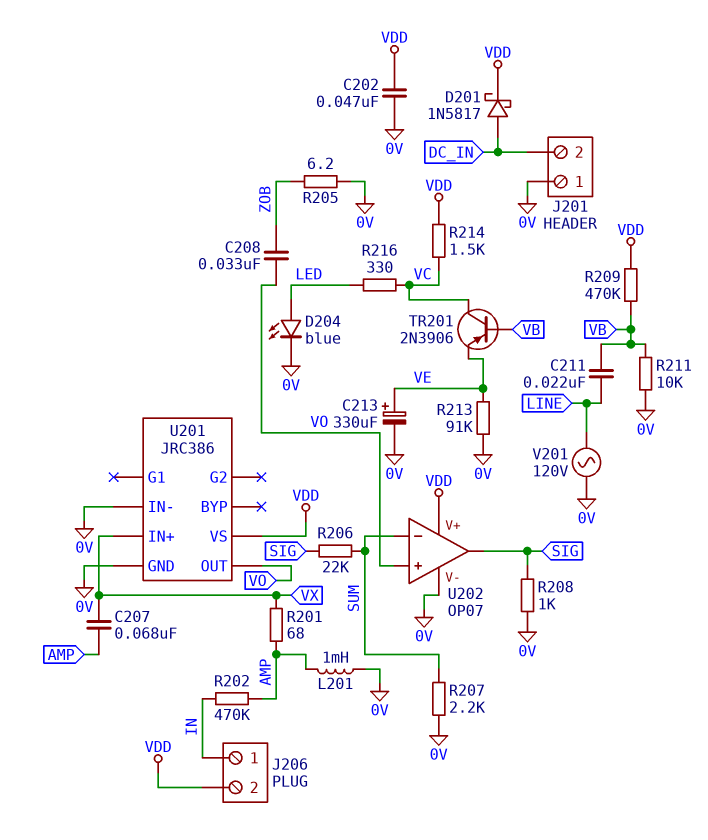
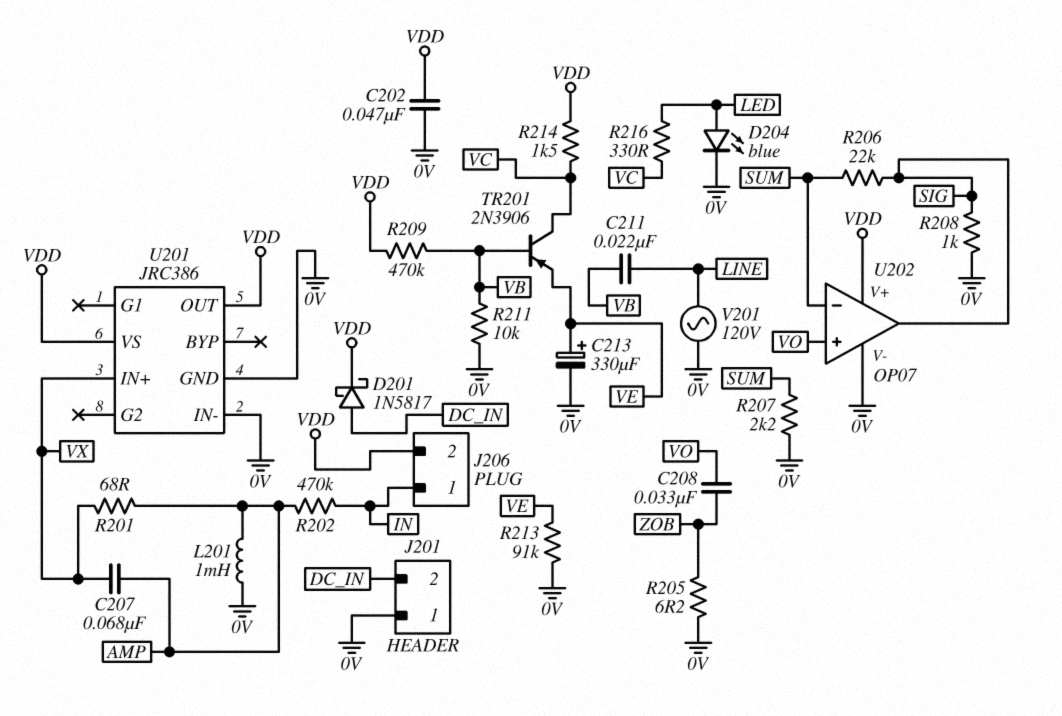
U201 pin OUT: VO -> VDD

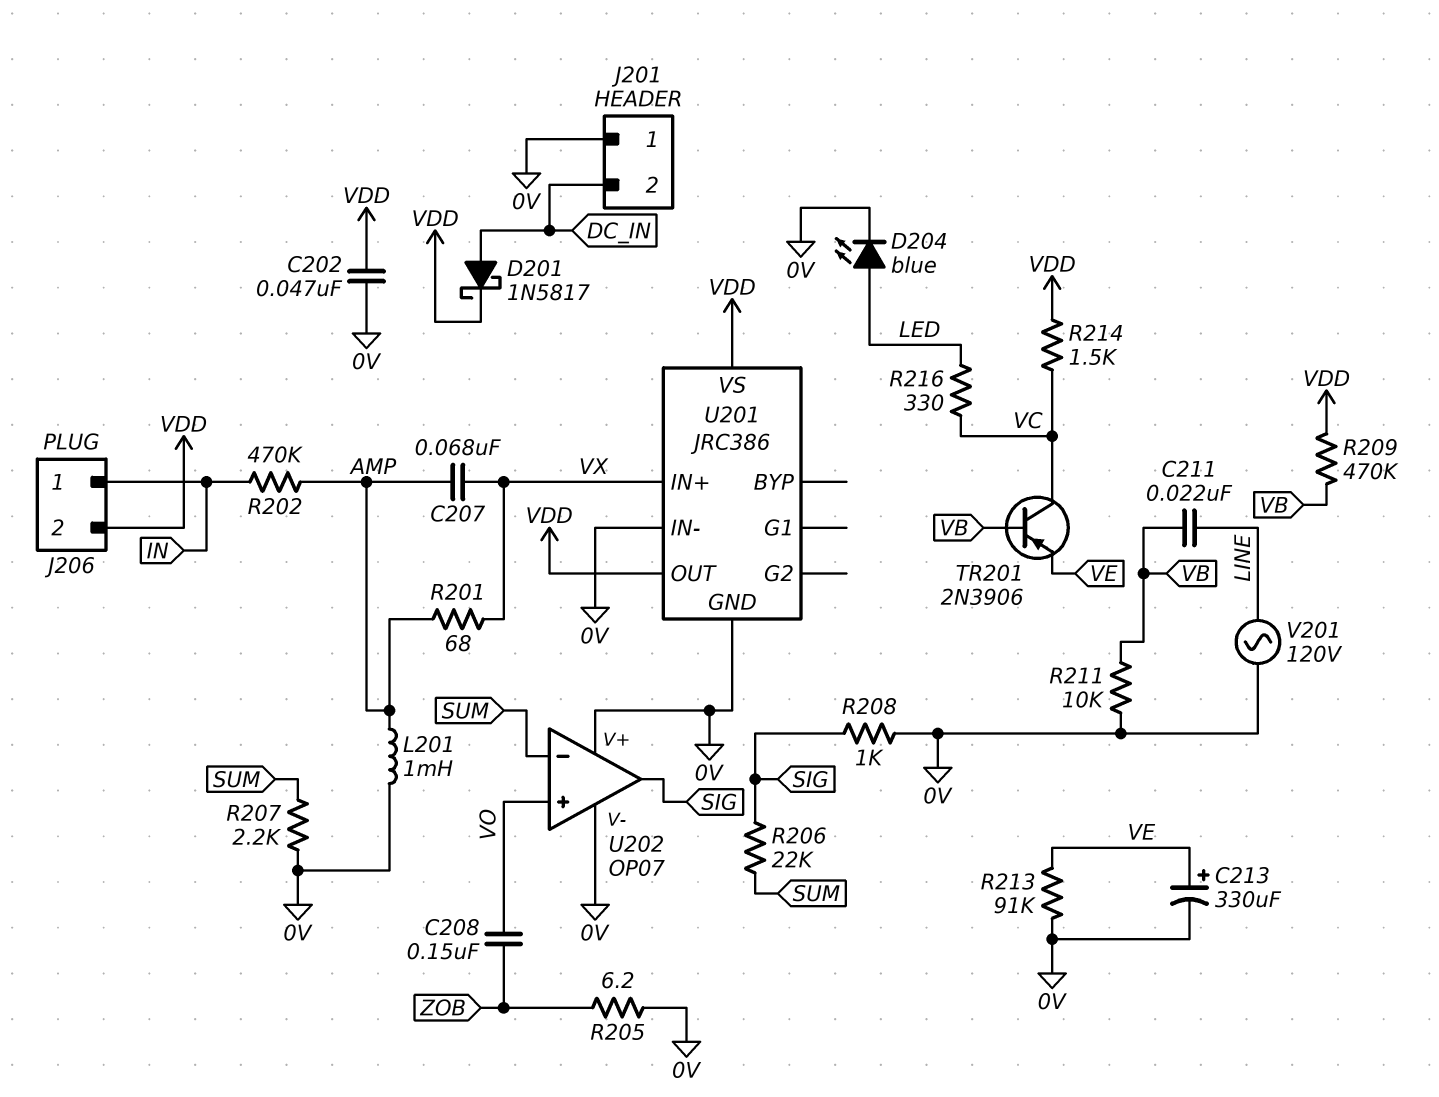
C208: 33nF (VO, ZOB) -> 150nF (VO, ZOB)
U202 pin V+: VDD -> 0V

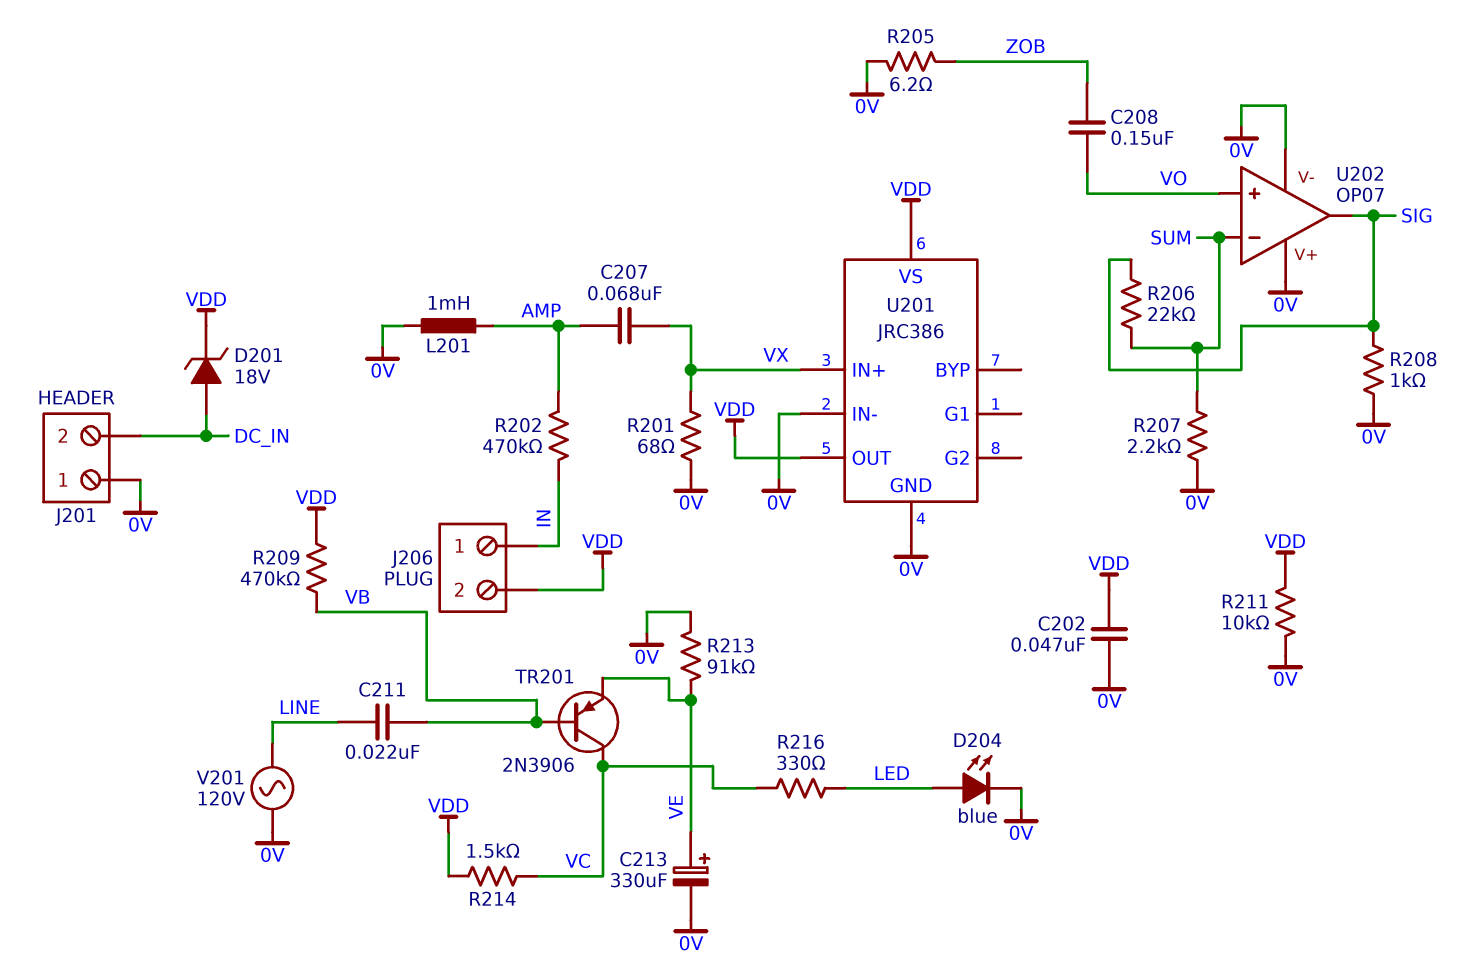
D201: schottky 1N5817 (A DC_IN, K VDD) -> zener 18V (A DC_IN, K VDD)
R201: 68 (AMP, VX) -> 68 (0V, VX)
R211: 10k (0V, VB) -> 10k (0V, VDD)

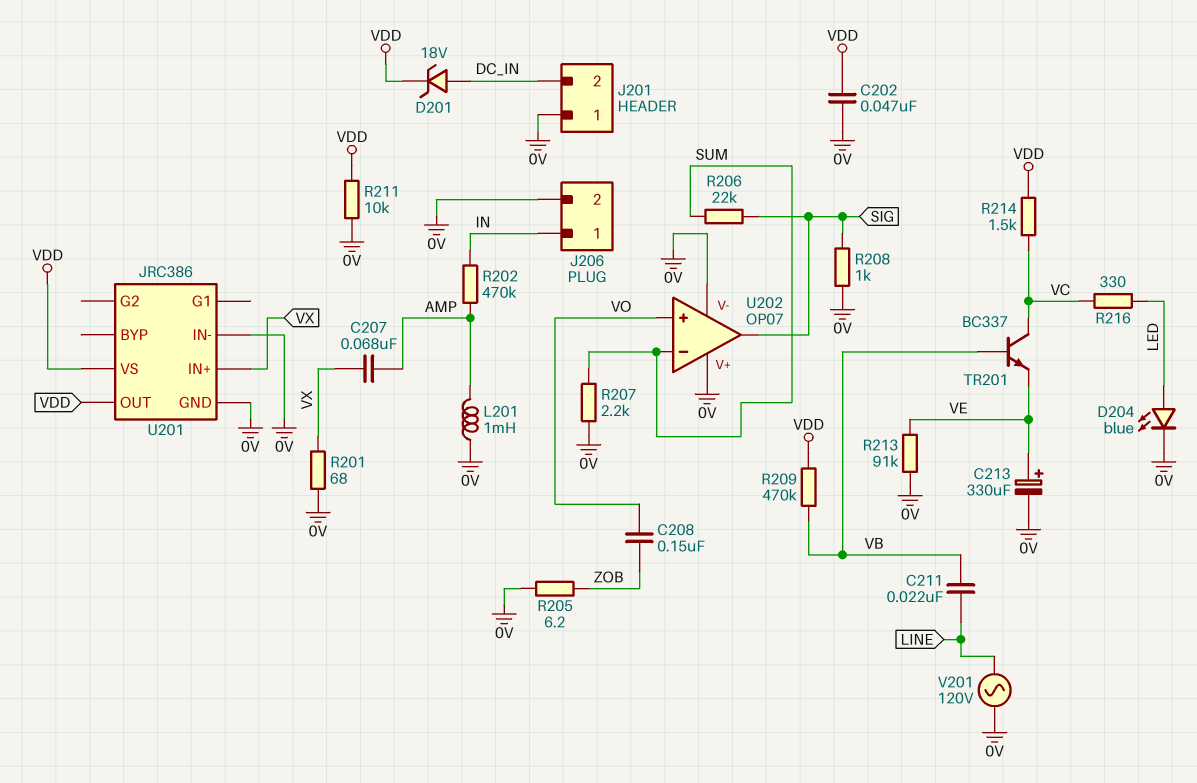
J206 pin 2: VDD -> 0V
TR201: PNP 2N3906 (B VB, C VC, E VE) -> NPN BC337 (B VB, C VC, E VE)

